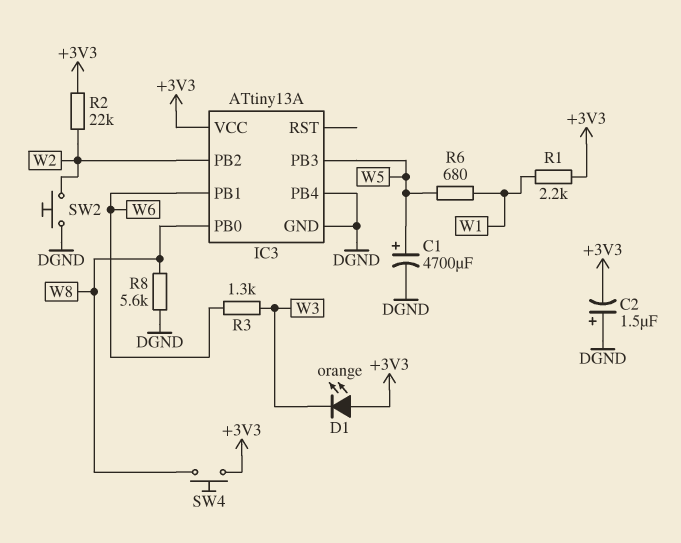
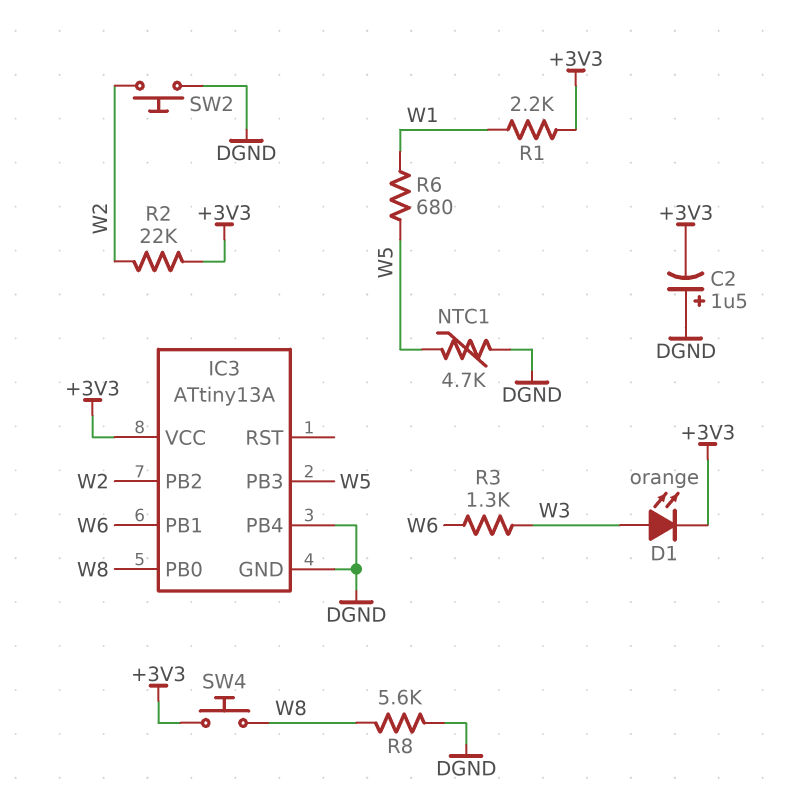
C1: 4700uF (plus W5, minus DGND) -> none
D1: LED orange (A +3V3, K W3) -> LED orange (A W3, K +3V3)
NTC1: none -> 4.7k (DGND, W5)

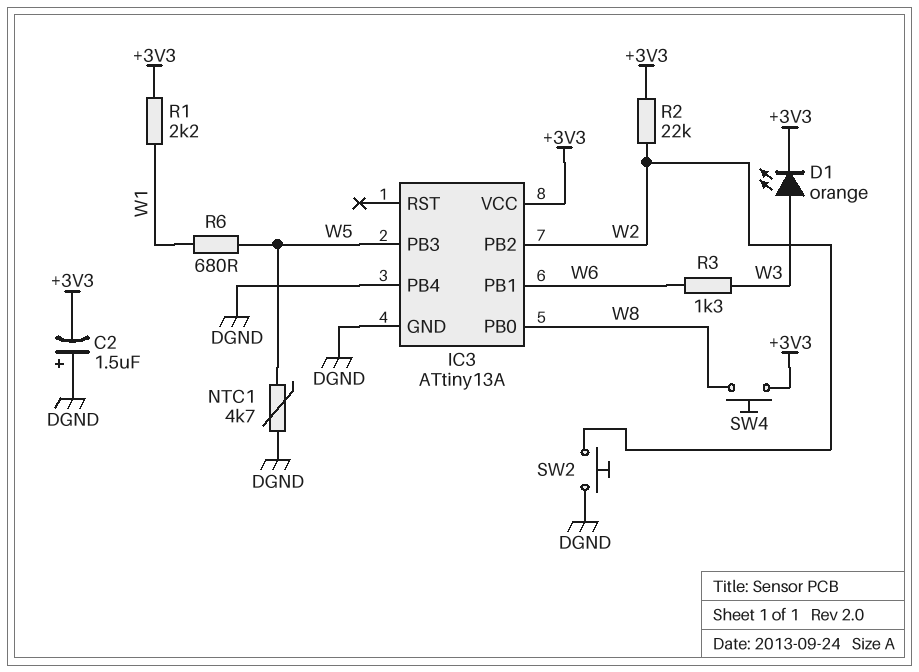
R8: 5.6k (DGND, W8) -> none

